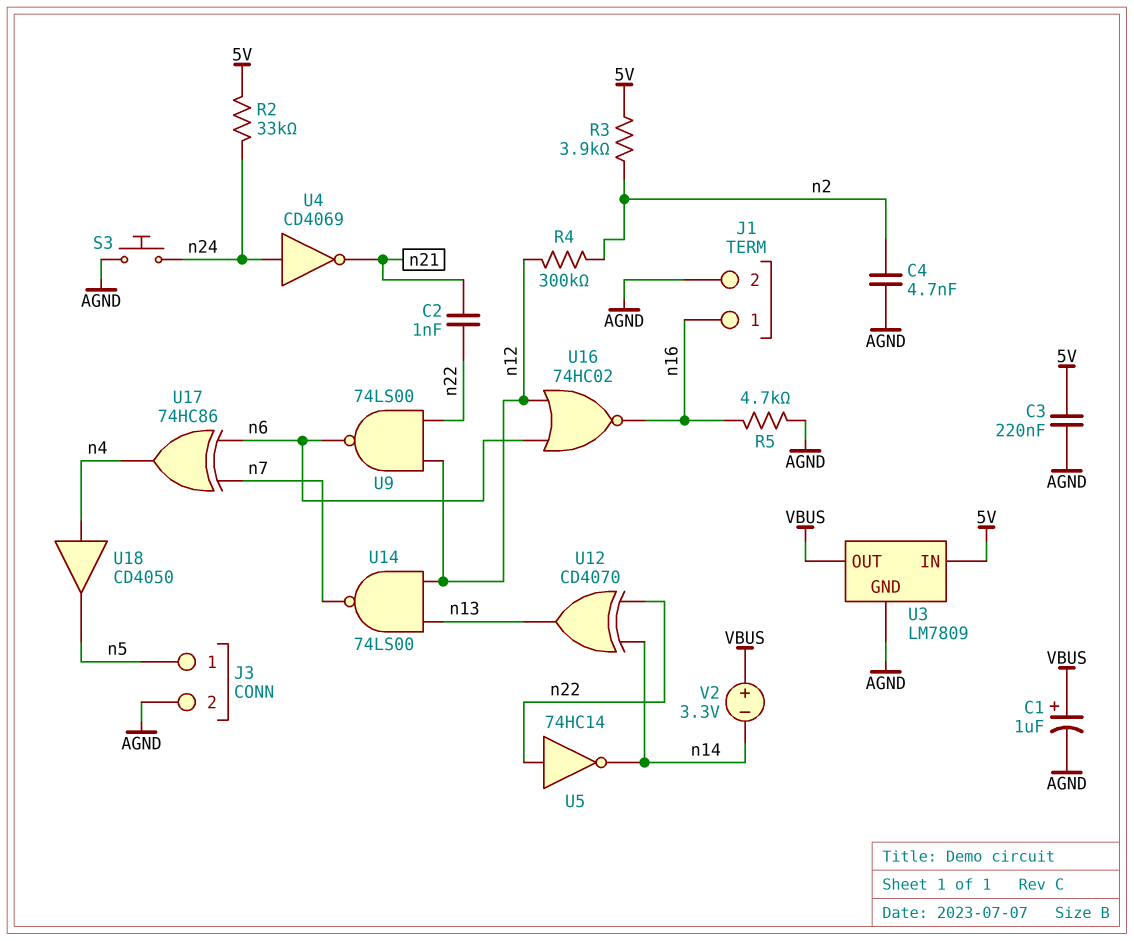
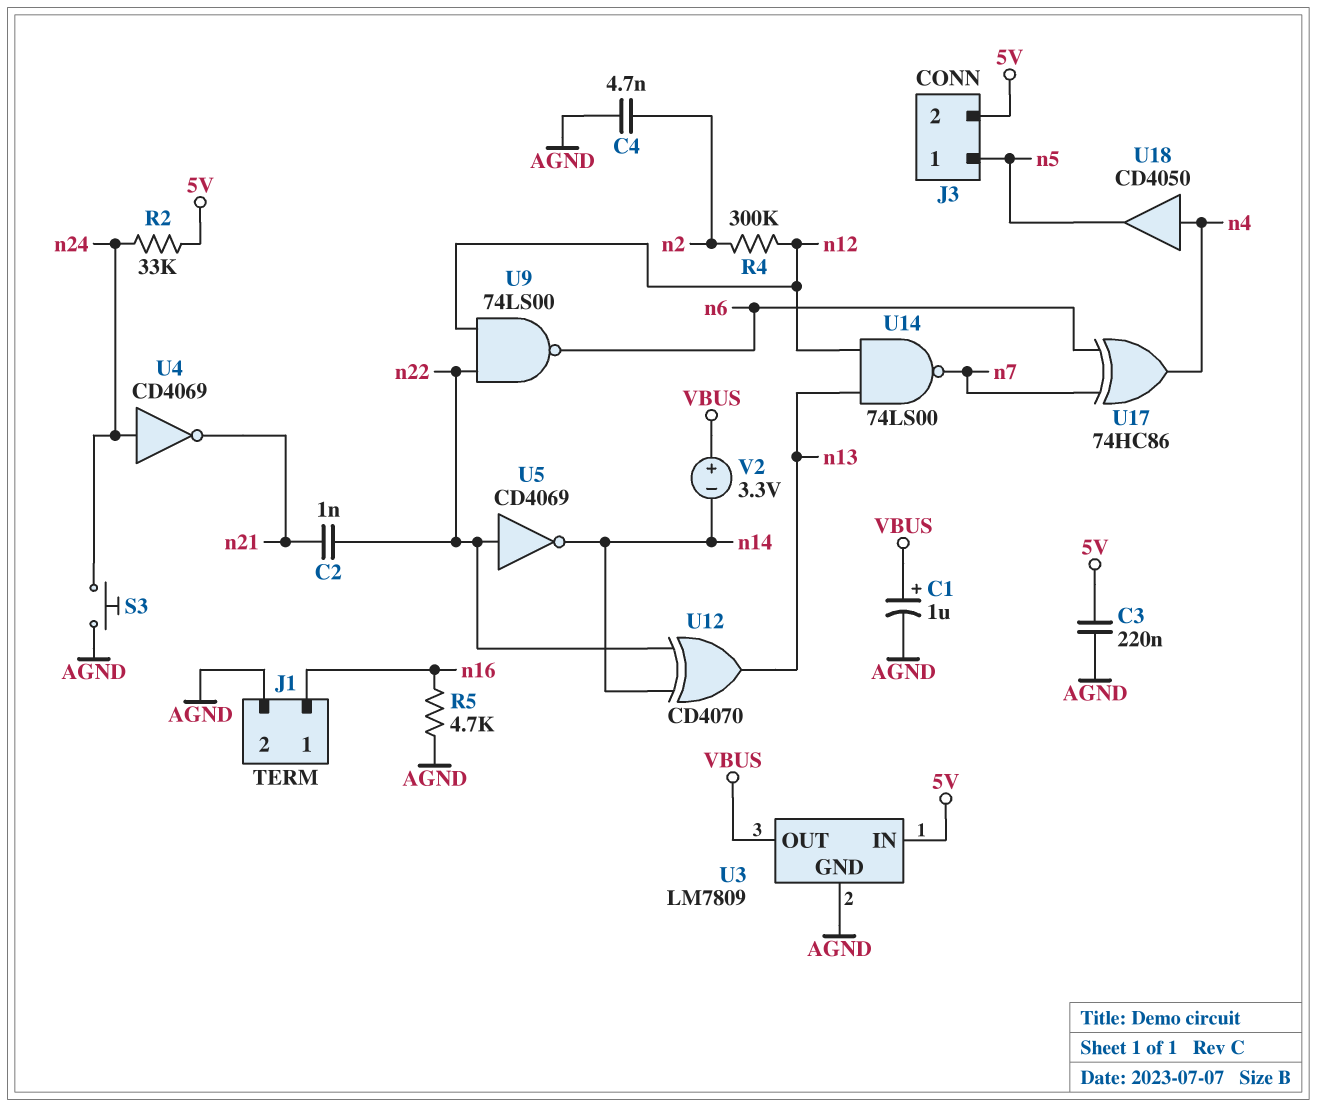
J3 pin 2: AGND -> 5V
R3: 3.9k (5V, n2) -> none
U5: NOT 74HC14 (in n22, out n14) -> NOT CD4069 (in n22, out n14)
U16: NOR 74HC02 (in n6, in n12, out n16) -> none

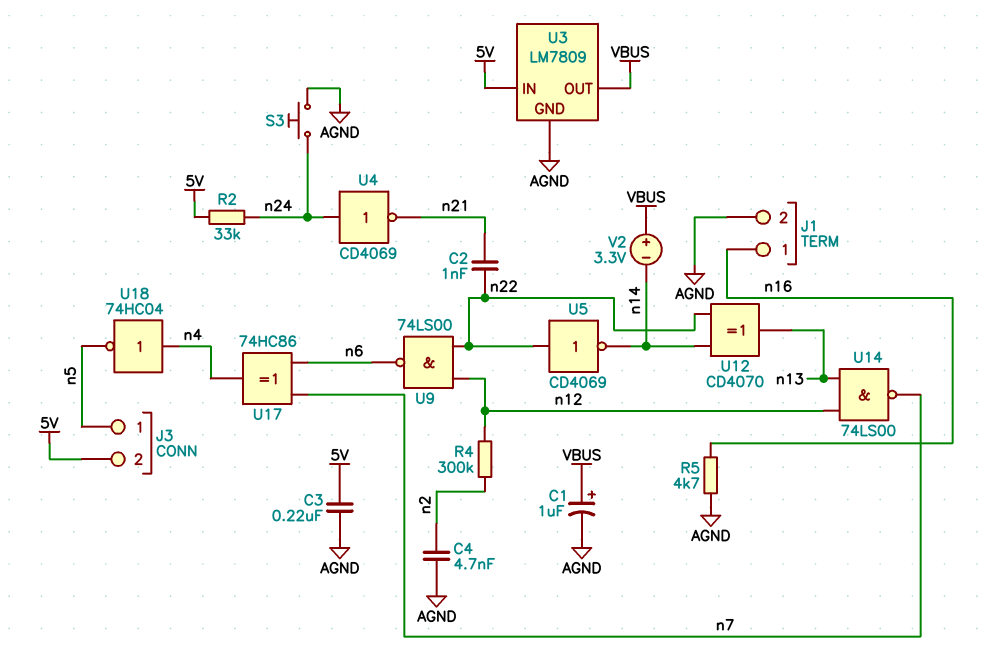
U18: buffer CD4050 (in n4, out n5) -> NOT 74HC04 (in n4, out n5)

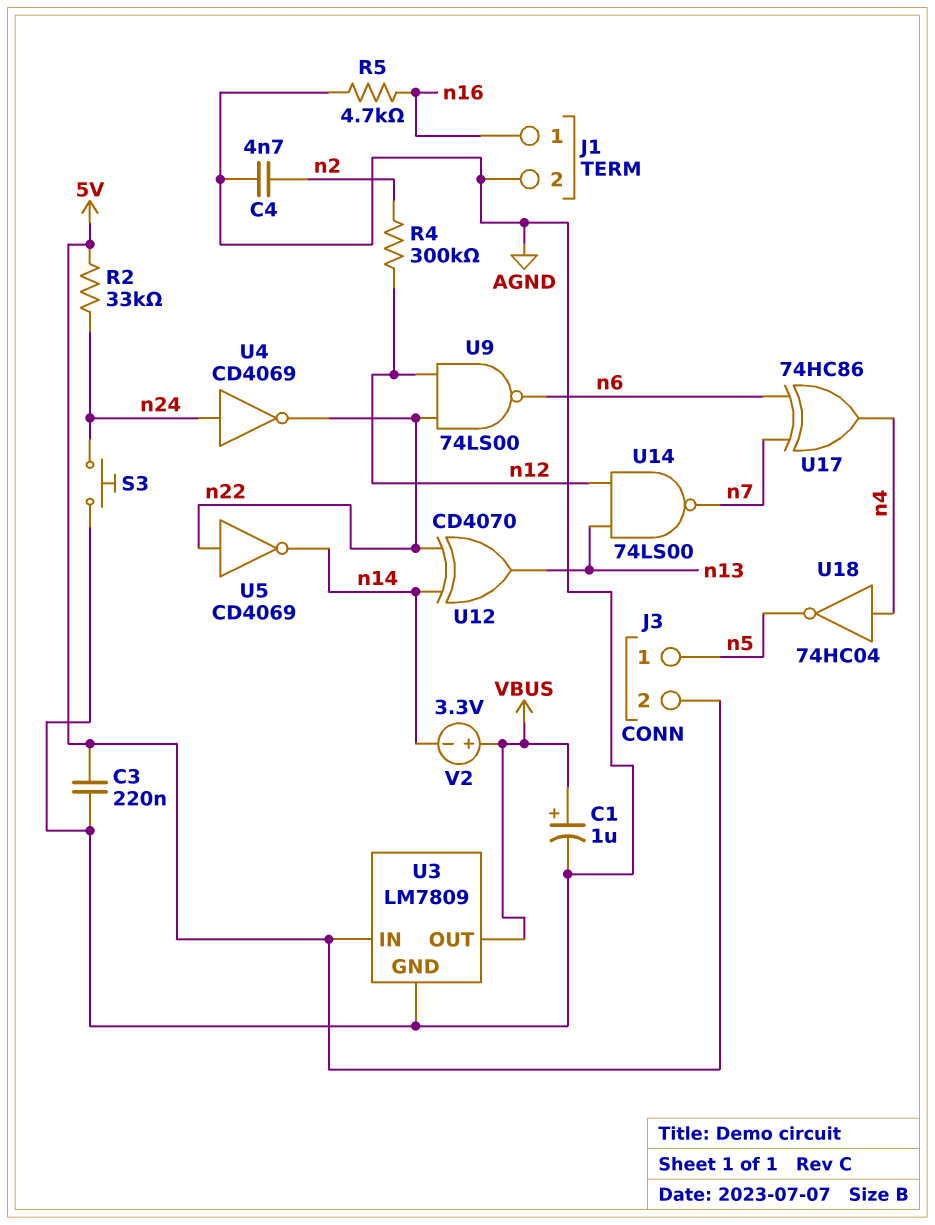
C2: 1nF (n21, n22) -> none
U4: NOT CD4069 (in n24, out n21) -> NOT CD4069 (in n24, out n22)

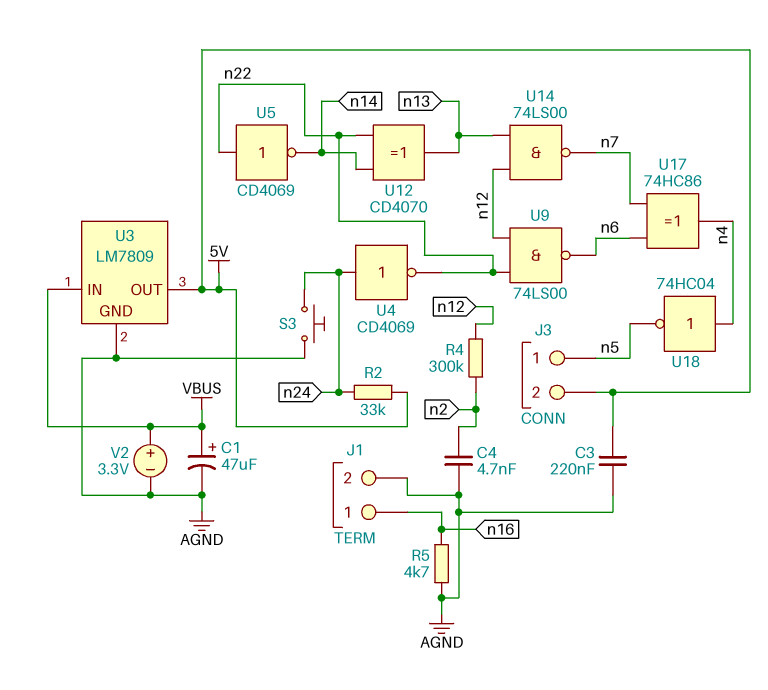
C1: 1uF (plus VBUS, minus AGND) -> 47uF (plus VBUS, minus AGND)
U3 pin IN: 5V -> VBUS
U3 pin OUT: VBUS -> 5V
V2: 3.3V (plus VBUS, minus n14) -> 3.3V (plus VBUS, minus AGND)

